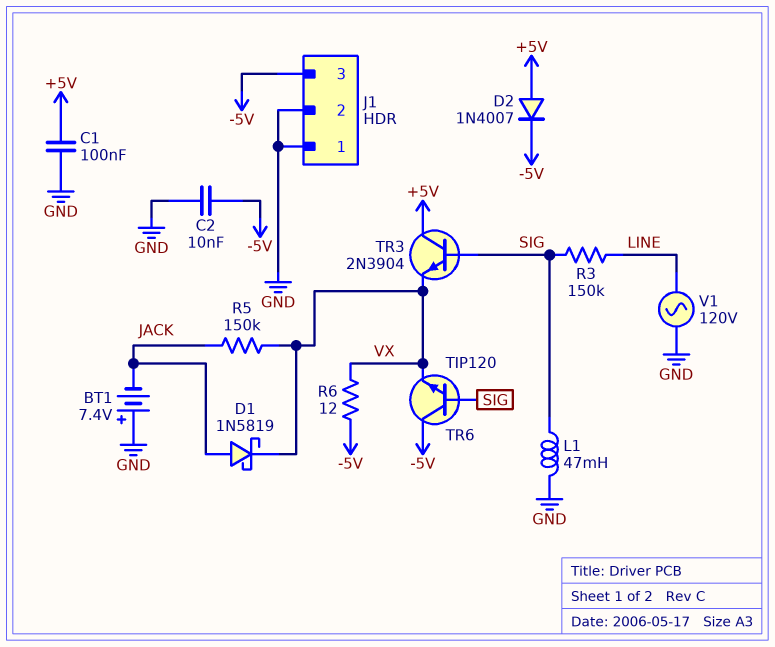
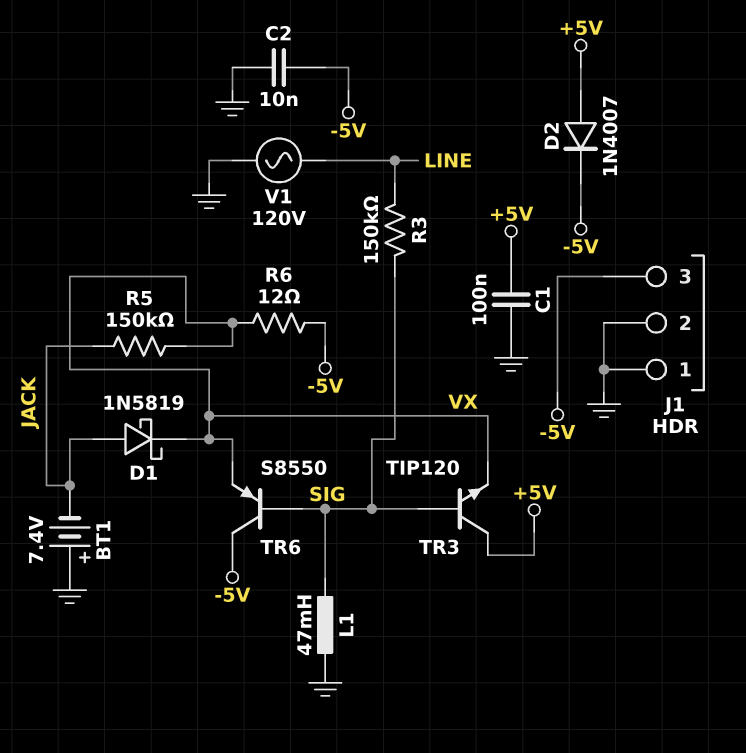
TR3: NPN 2N3904 (B SIG, C +5V, E VX) -> NPN TIP120 (B SIG, C +5V, E VX)
TR6: NPN TIP120 (B SIG, C -5V, E VX) -> PNP S8550 (B SIG, C -5V, E VX)

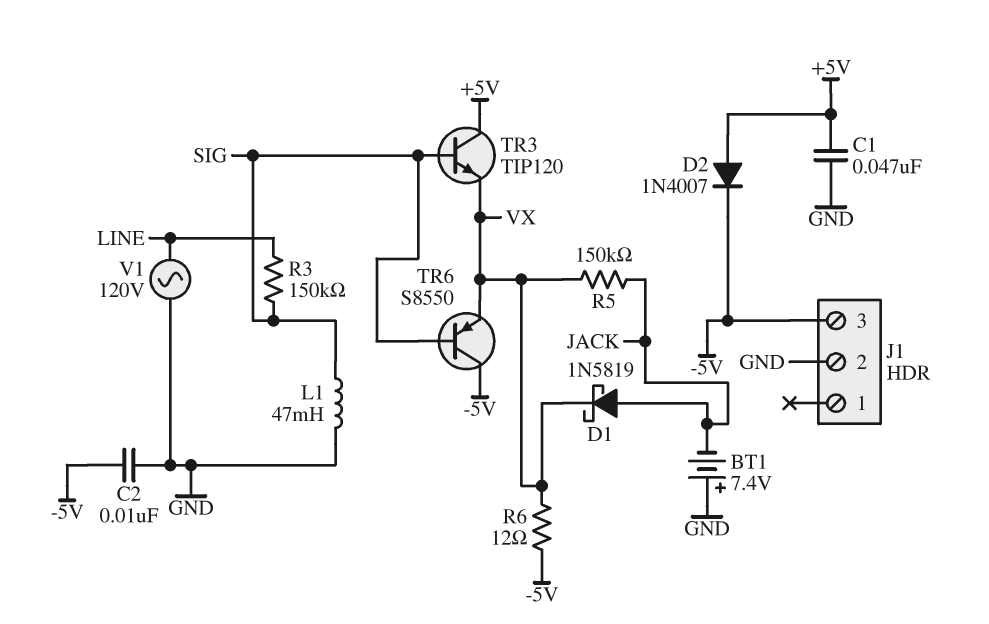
C1: 100nF (+5V, GND) -> 47nF (+5V, GND)
J1 pin 1: GND -> none

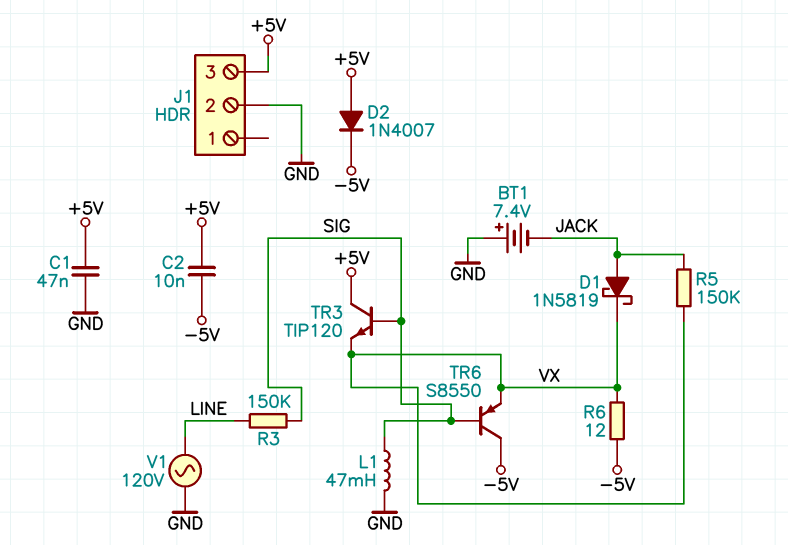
C2: 10nF (-5V, GND) -> 10nF (+5V, -5V)
J1 pin 3: -5V -> +5V

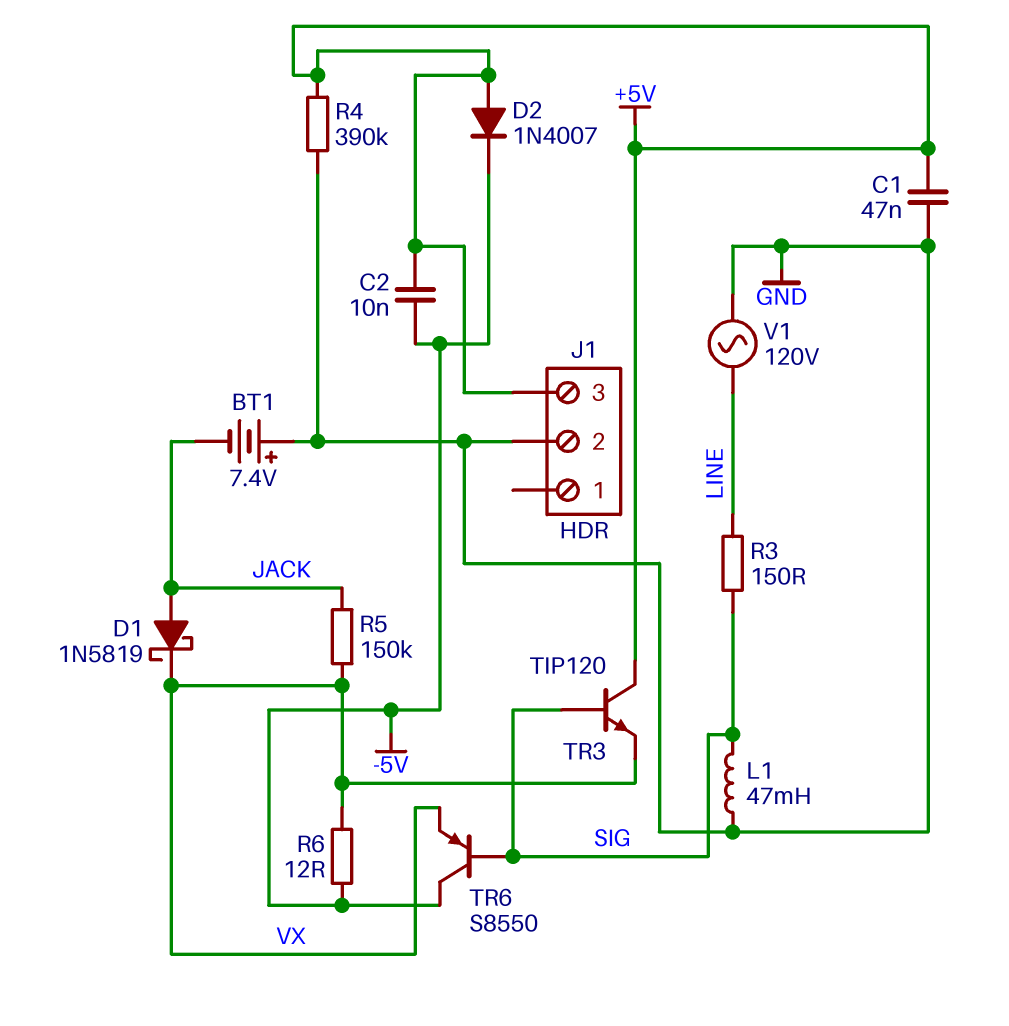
R3: 150k (LINE, SIG) -> 150 (LINE, SIG)
R4: none -> 390k (+5V, GND)

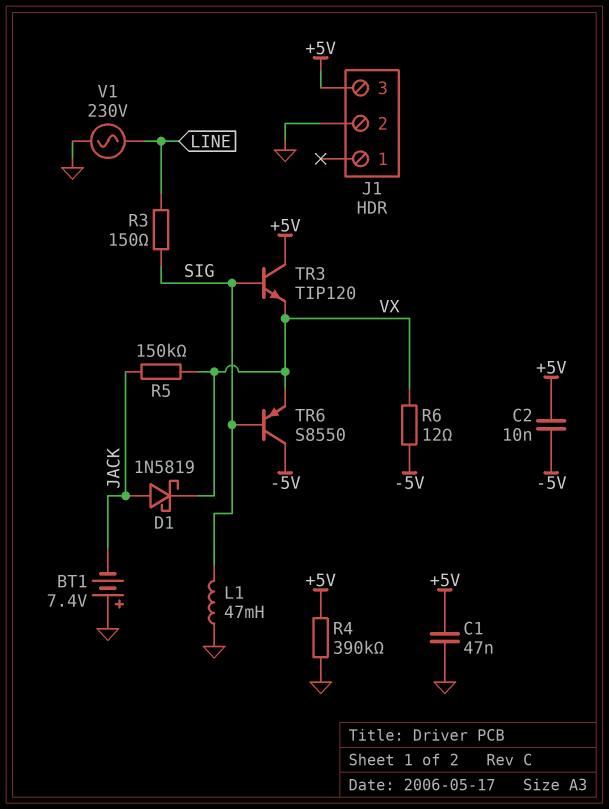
D2: diode 1N4007 (A +5V, K -5V) -> none
V1: AC 120V (GND, LINE) -> AC 230V (GND, LINE)

